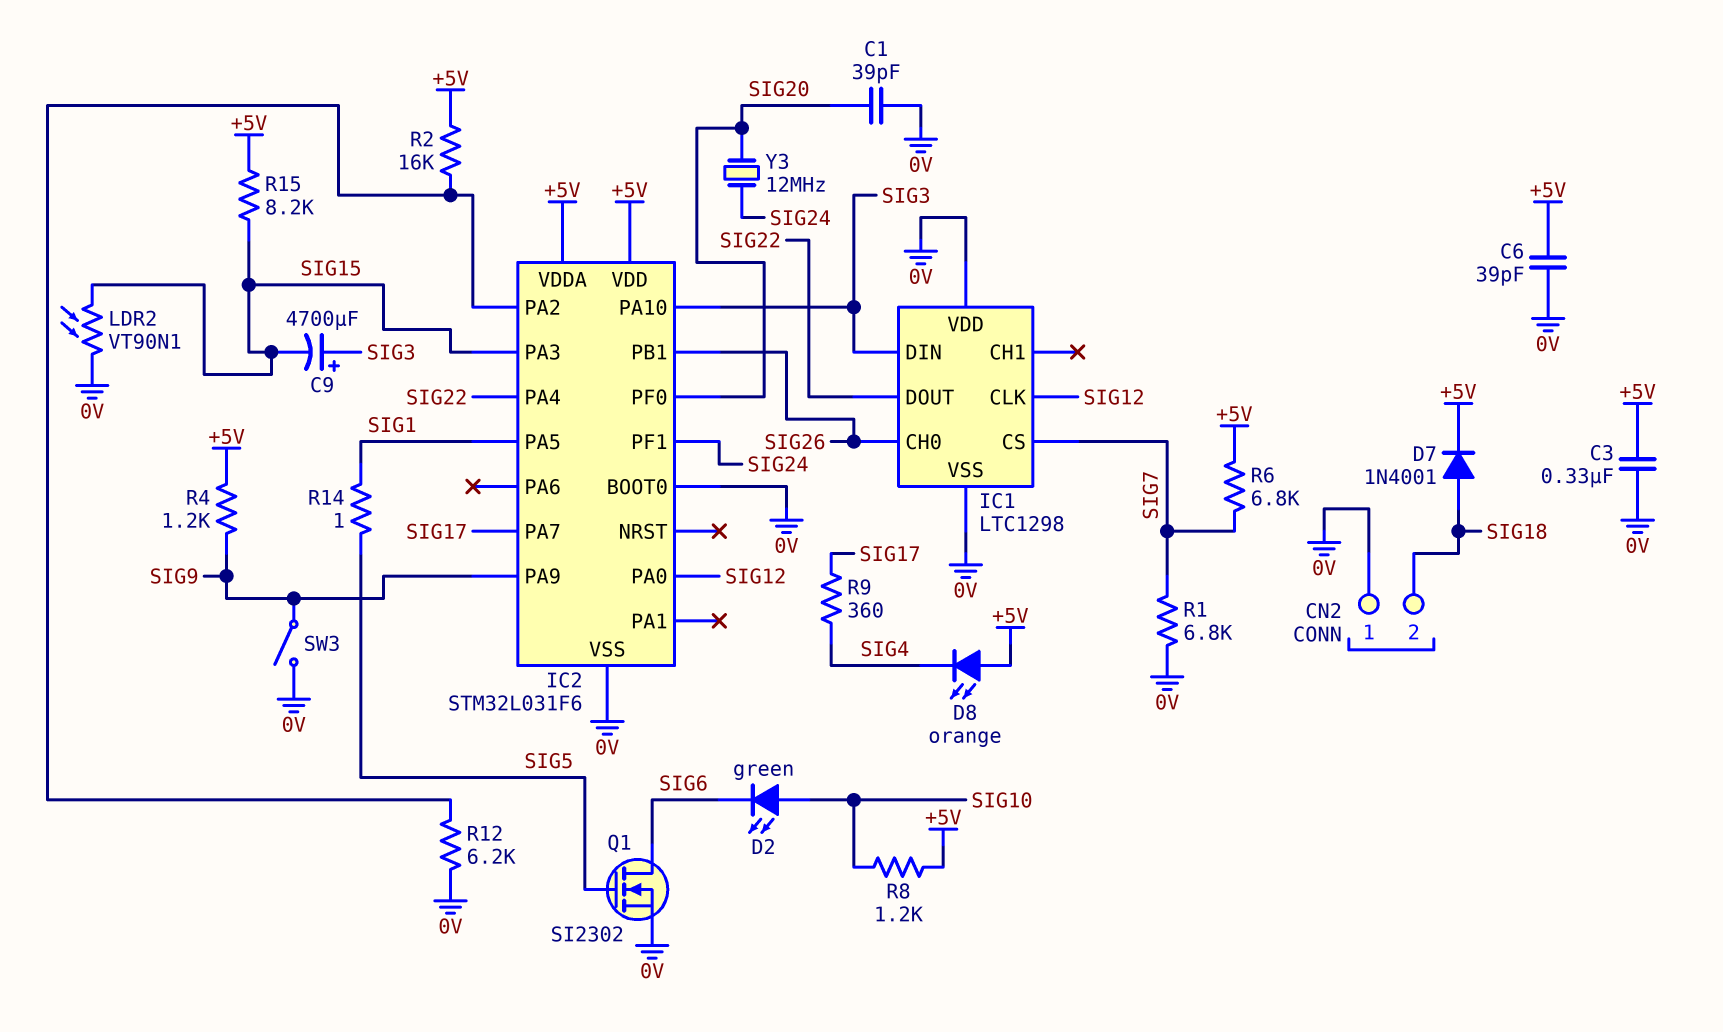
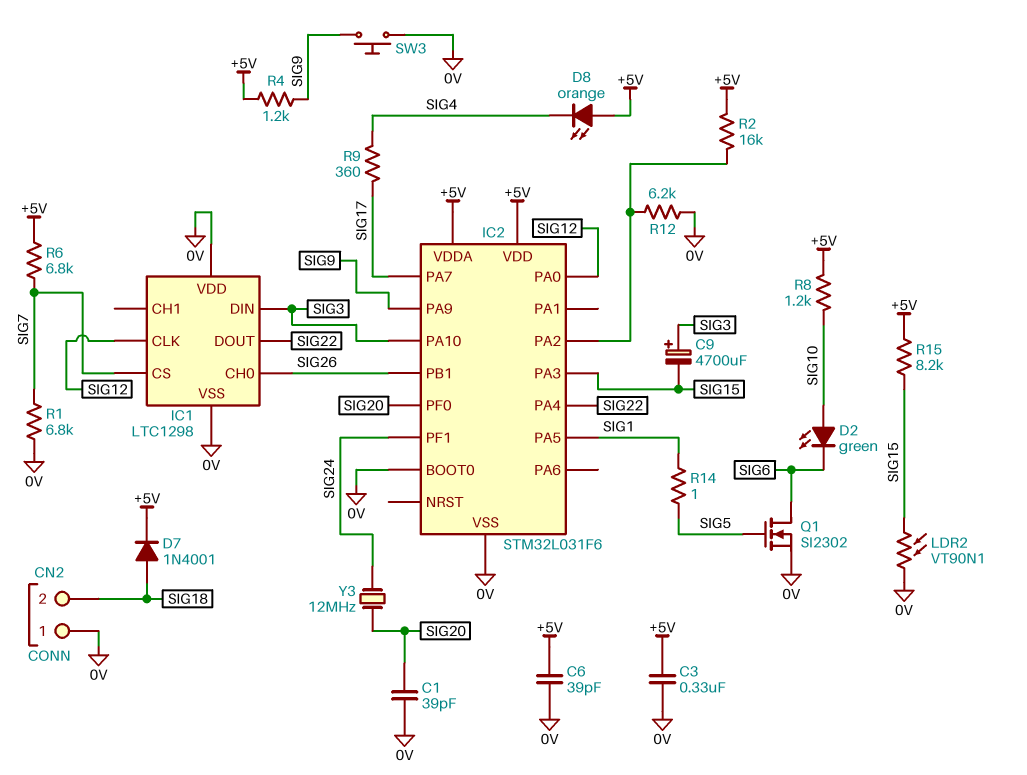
SW3: switch (0V, SIG9) -> button (0V, SIG9)

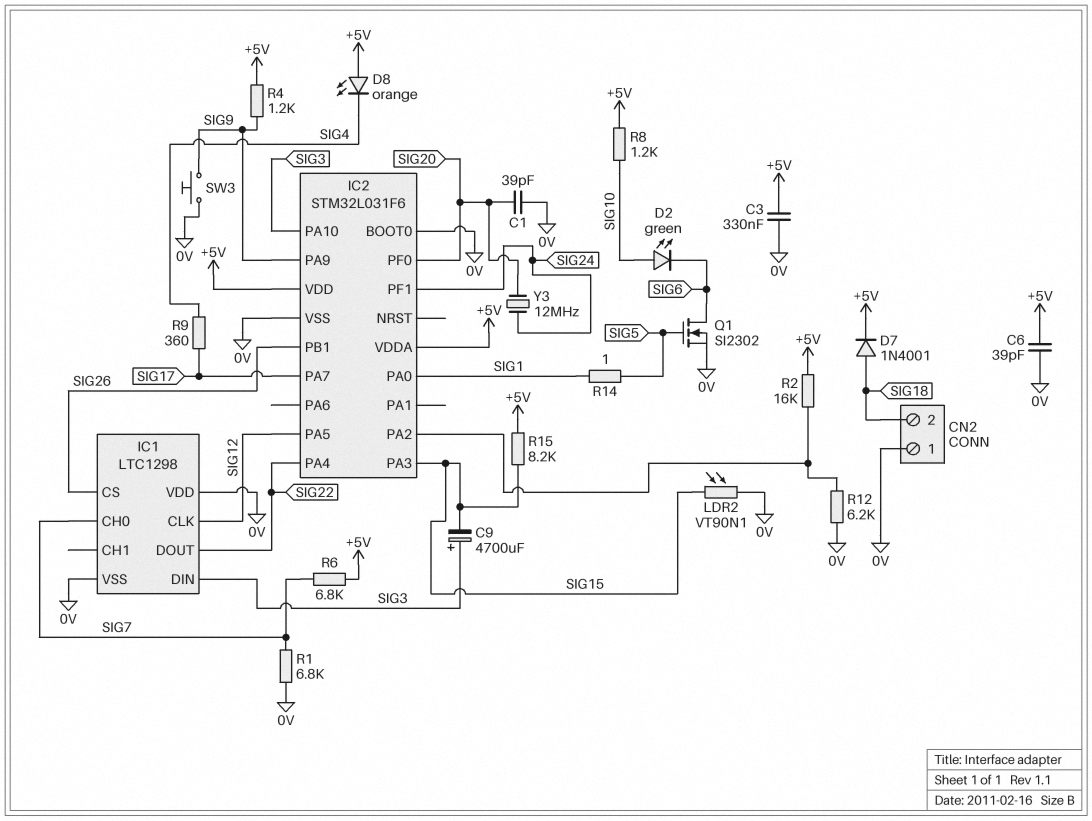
IC1 pin CH0: SIG26 -> SIG7
IC1 pin CS: SIG7 -> SIG26
IC2 pin PA0: SIG12 -> SIG1
IC2 pin PA5: SIG1 -> SIG12

